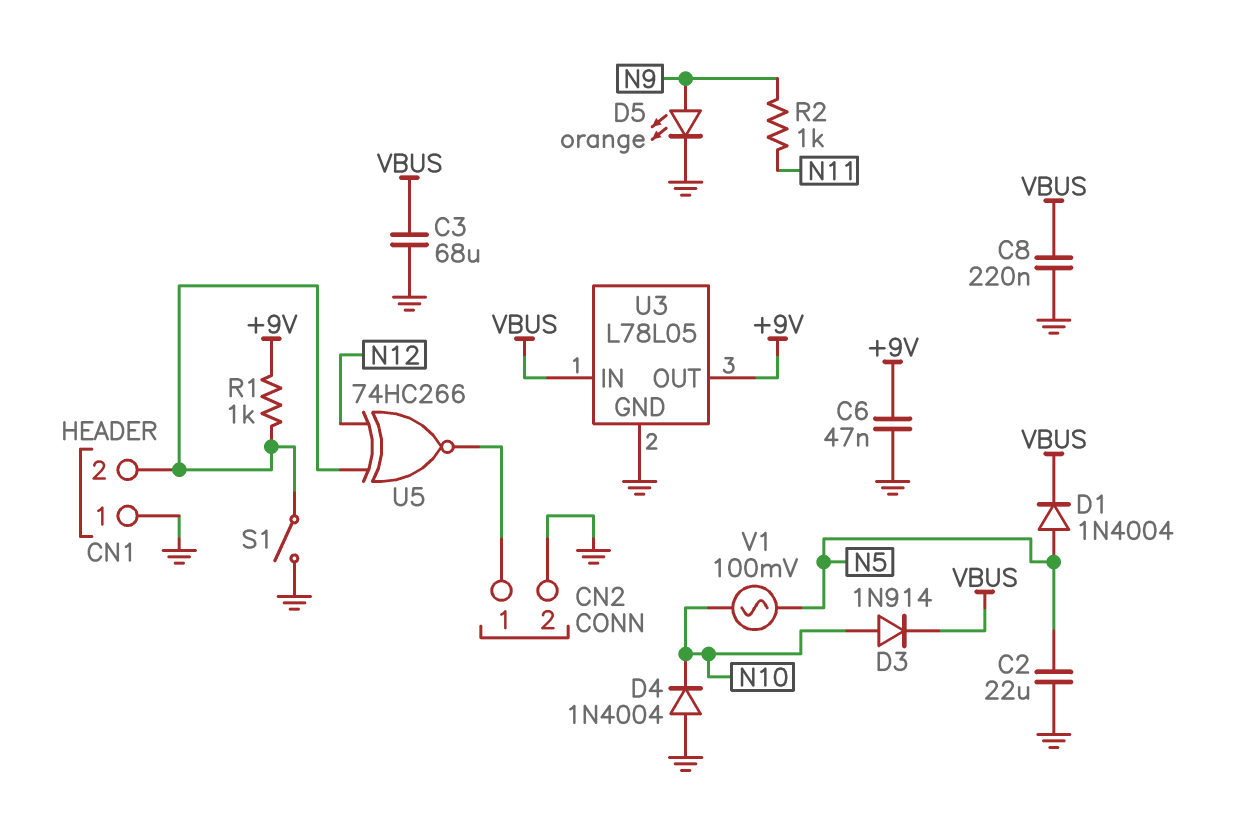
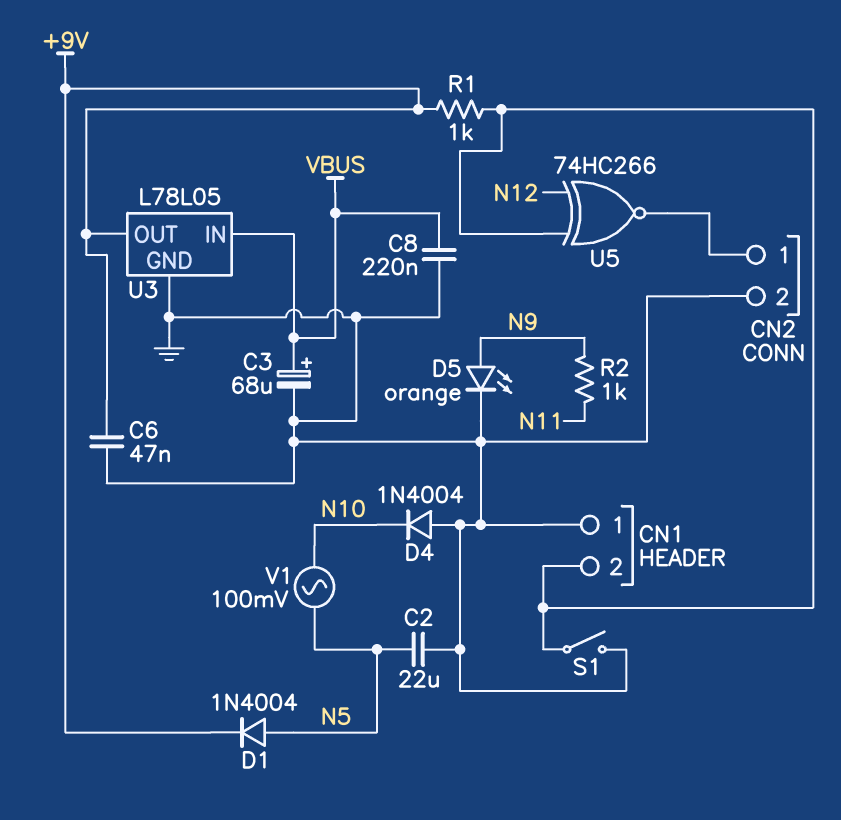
C3: 68uF (GND, VBUS) -> 68uF (plus VBUS, minus GND)
D1: diode 1N4004 (A N5, K VBUS) -> diode 1N4004 (A N5, K +9V)
D3: diode 1N914 (A N10, K VBUS) -> none

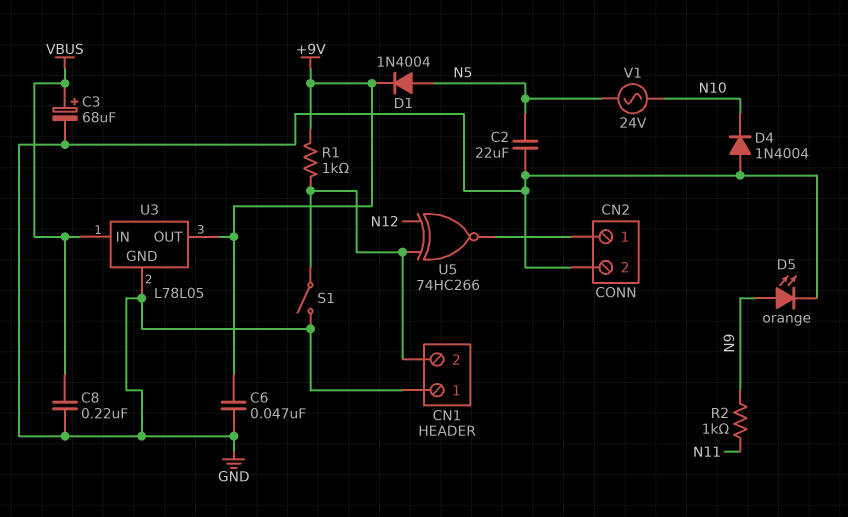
V1: AC 100mV (N5, N10) -> AC 24V (N5, N10)

